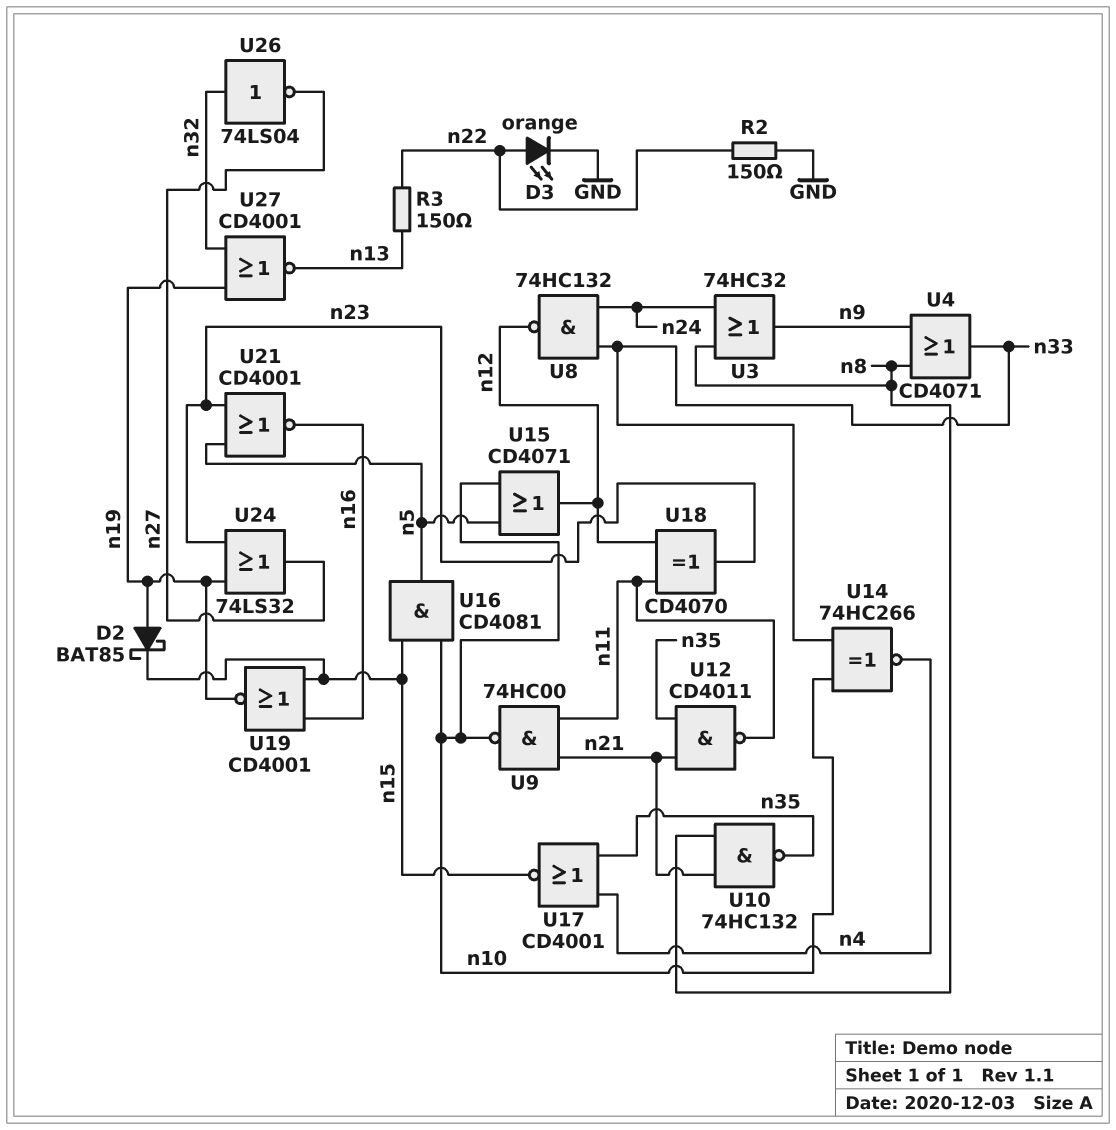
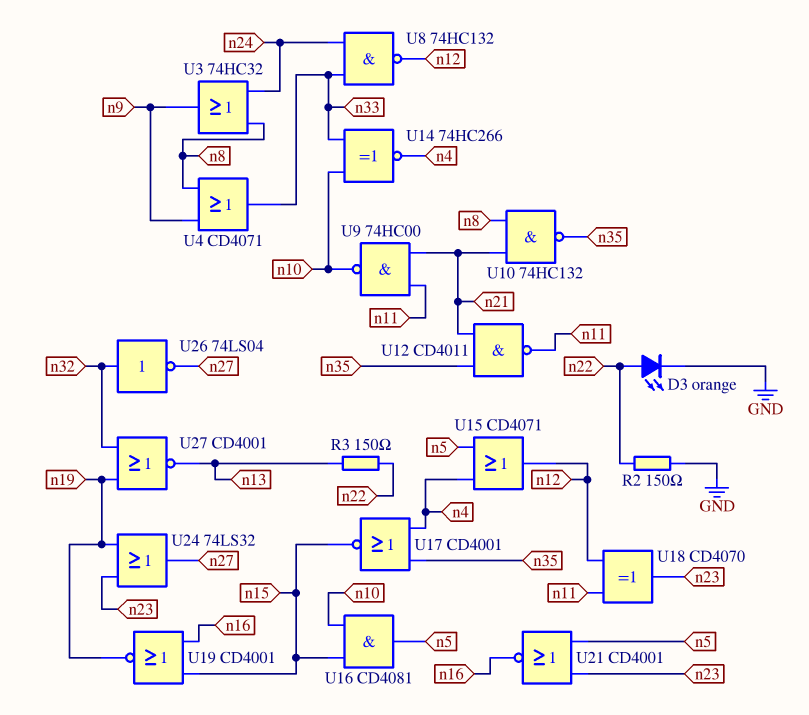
D2: schottky BAT85 (A n19, K n15) -> none
U15: OR CD4071 (in n5, in n10, out n12) -> OR CD4071 (in n4, in n5, out n12)

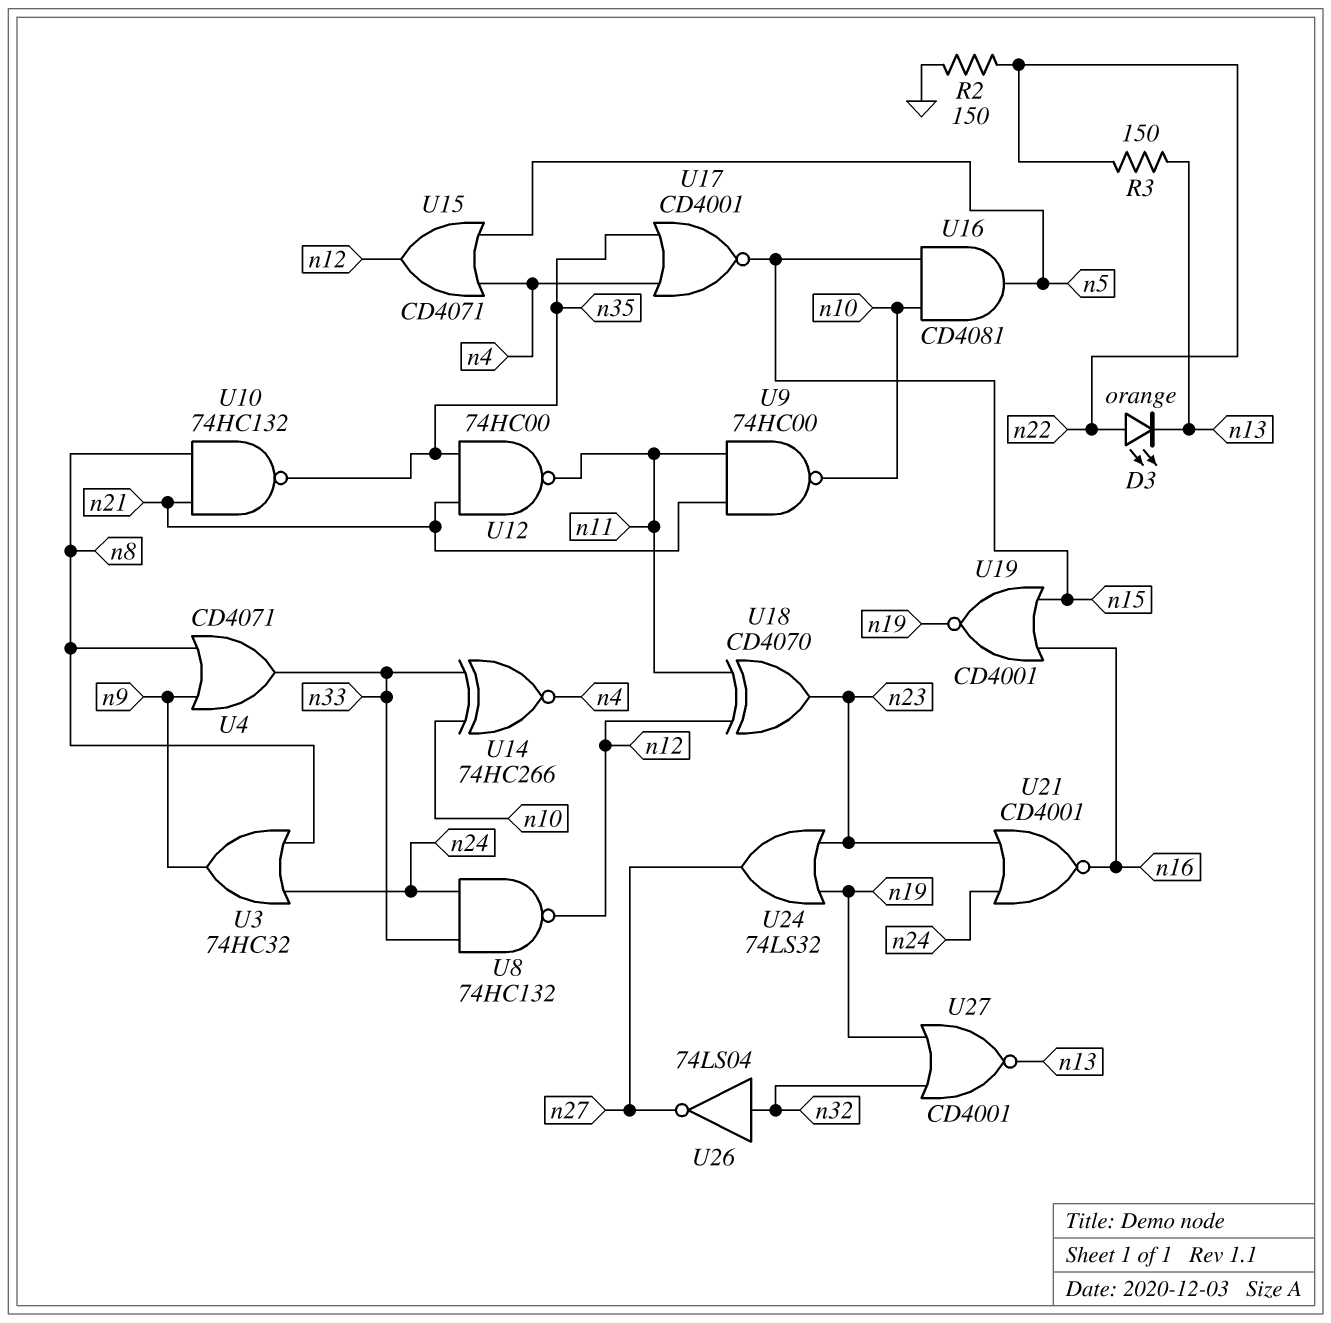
D3: LED orange (A n22, K GND) -> LED orange (A n22, K n13)
U12: NAND CD4011 (in n21, in n35, out n11) -> NAND 74HC00 (in n21, in n35, out n11)
U21: NOR CD4001 (in n5, in n23, out n16) -> NOR CD4001 (in n23, in n24, out n16)

